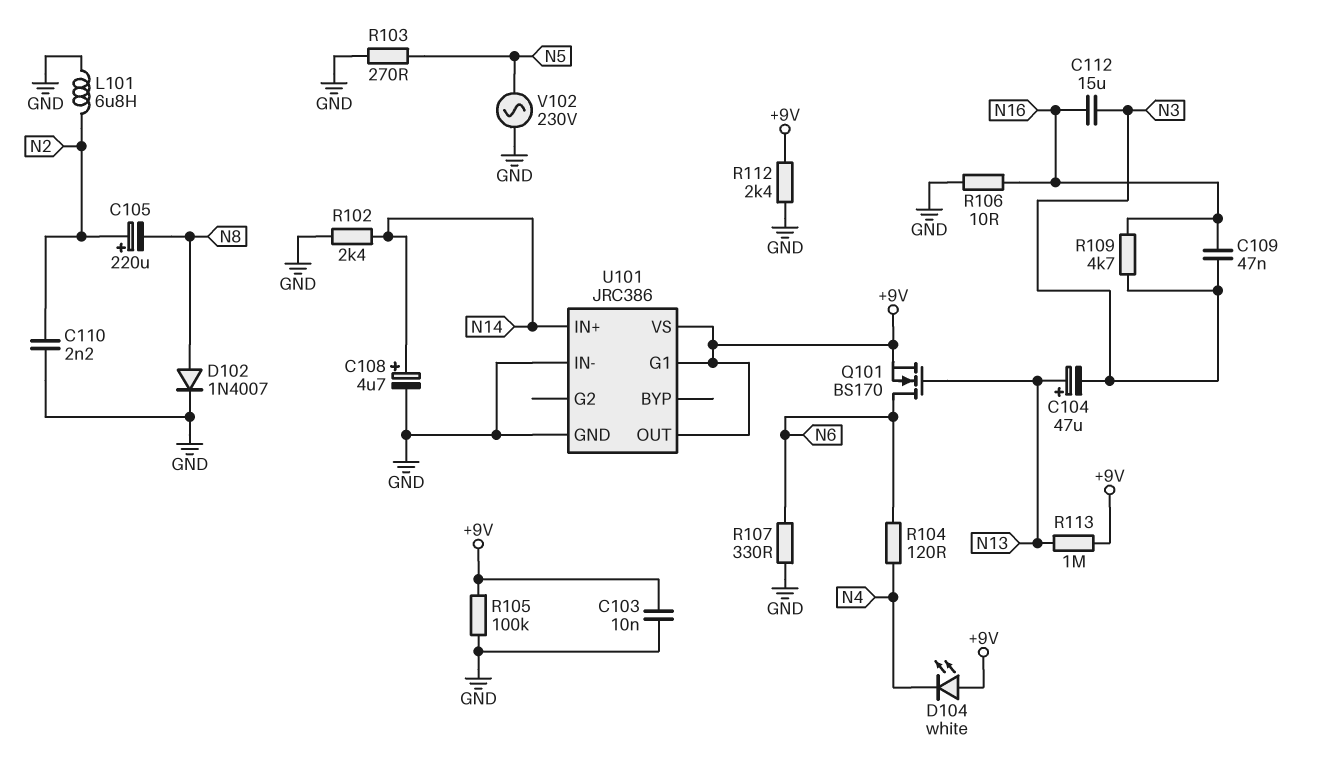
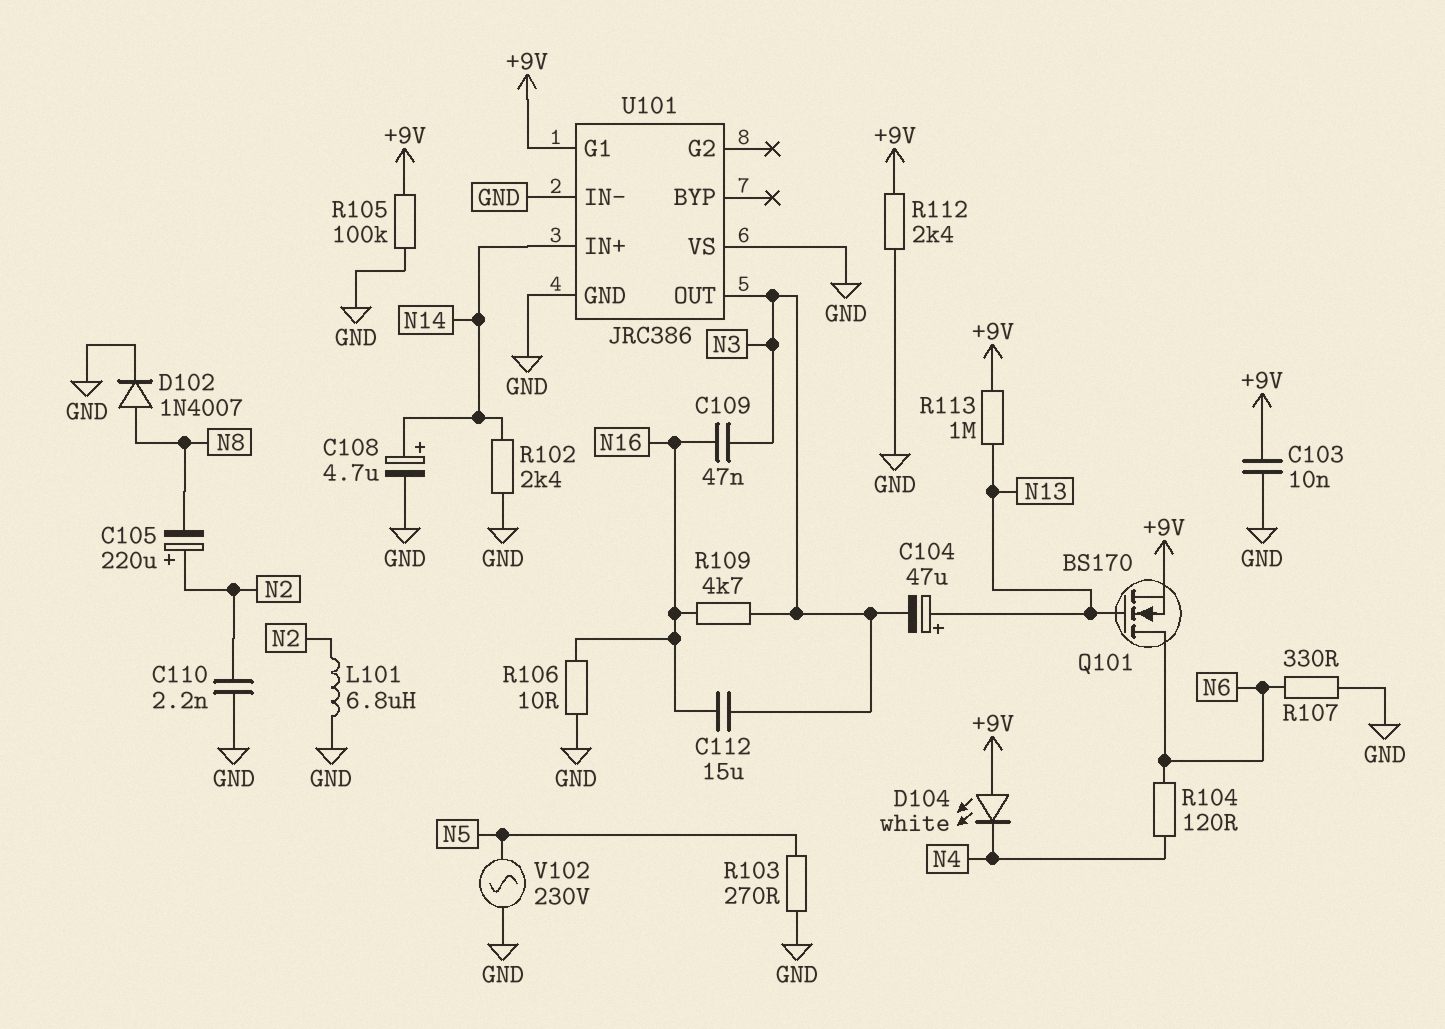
U101 pin OUT: +9V -> N3
U101 pin VS: +9V -> GND

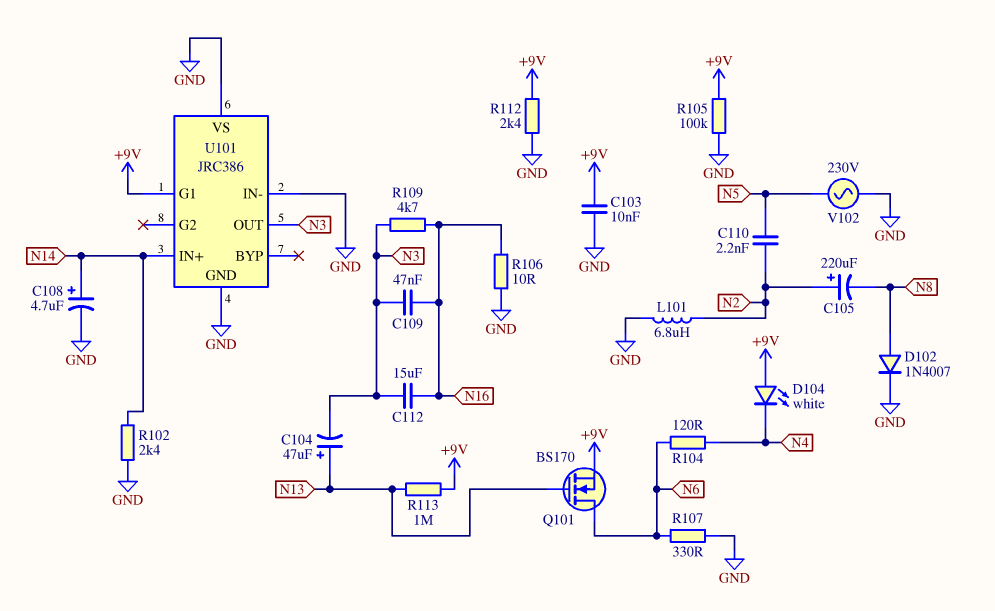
C110: 2.2nF (GND, N2) -> 2.2nF (N2, N5)
R103: 270 (GND, N5) -> none

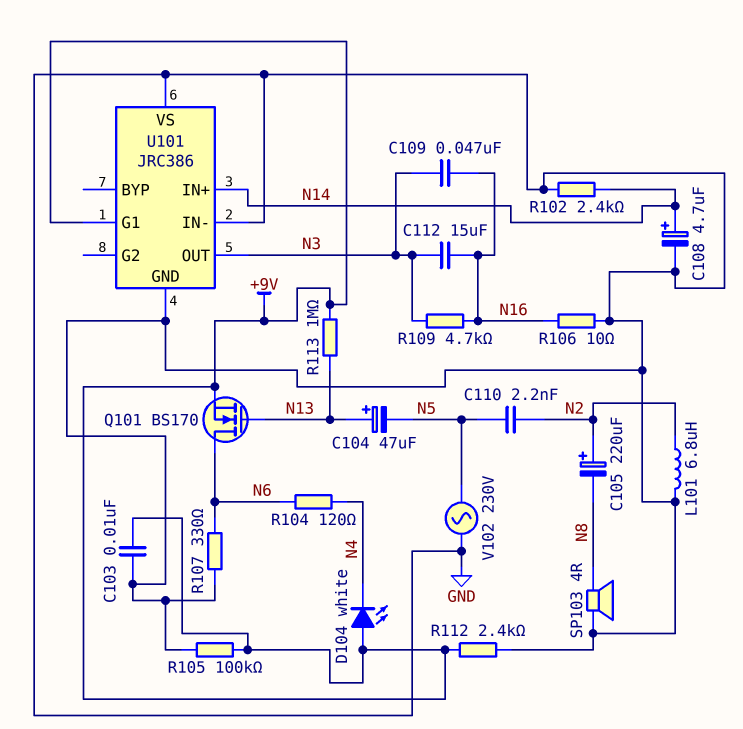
C104: 47uF (plus N13, minus N3) -> 47uF (plus N13, minus N5)
D102: diode 1N4007 (A N8, K GND) -> none
SP103: none -> speaker 4R (GND, N8)

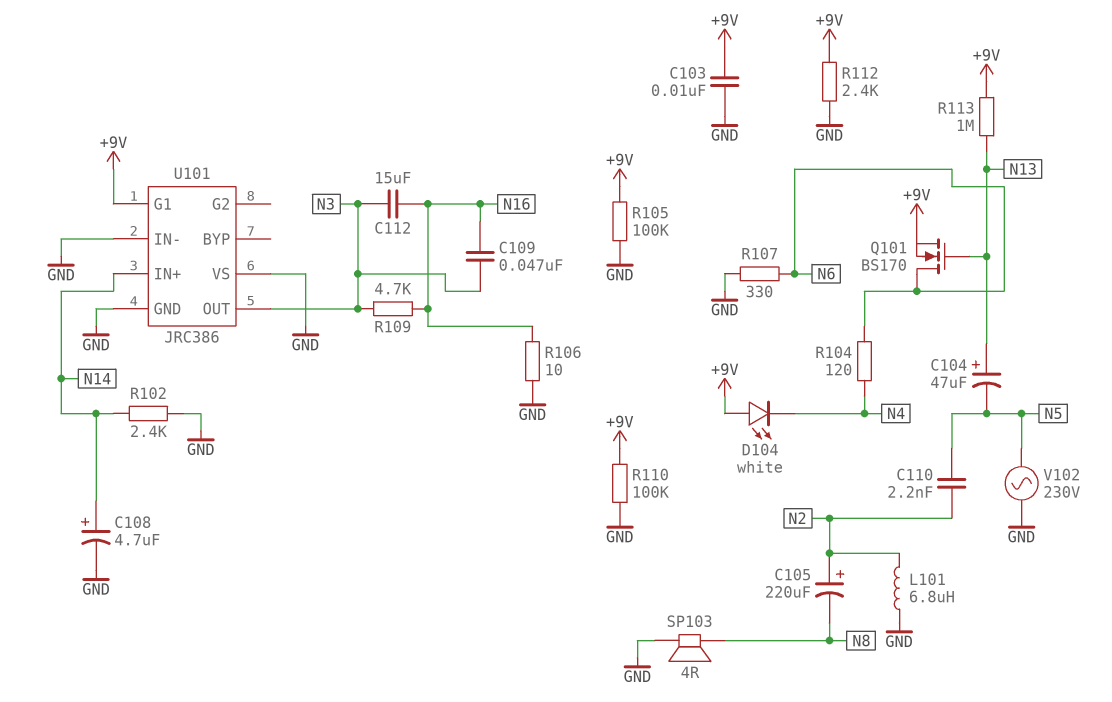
R110: none -> 100k (+9V, GND)

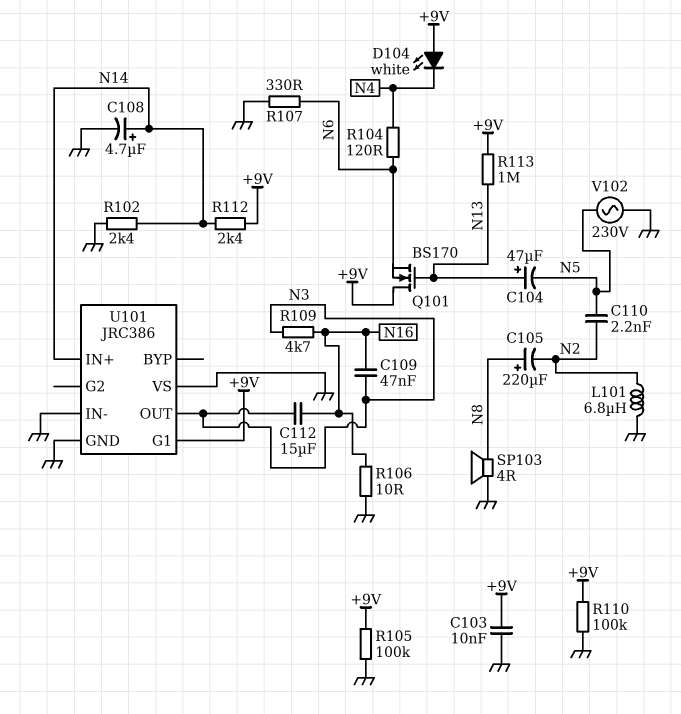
C105: 220uF (plus N2, minus N8) -> 220uF (plus N8, minus N2)
Q101: NMOS BS170 (G N13, D N6, S +9V) -> NMOS BS170 (G N13, D +9V, S N6)
R112: 2.4k (+9V, GND) -> 2.4k (+9V, N14)

